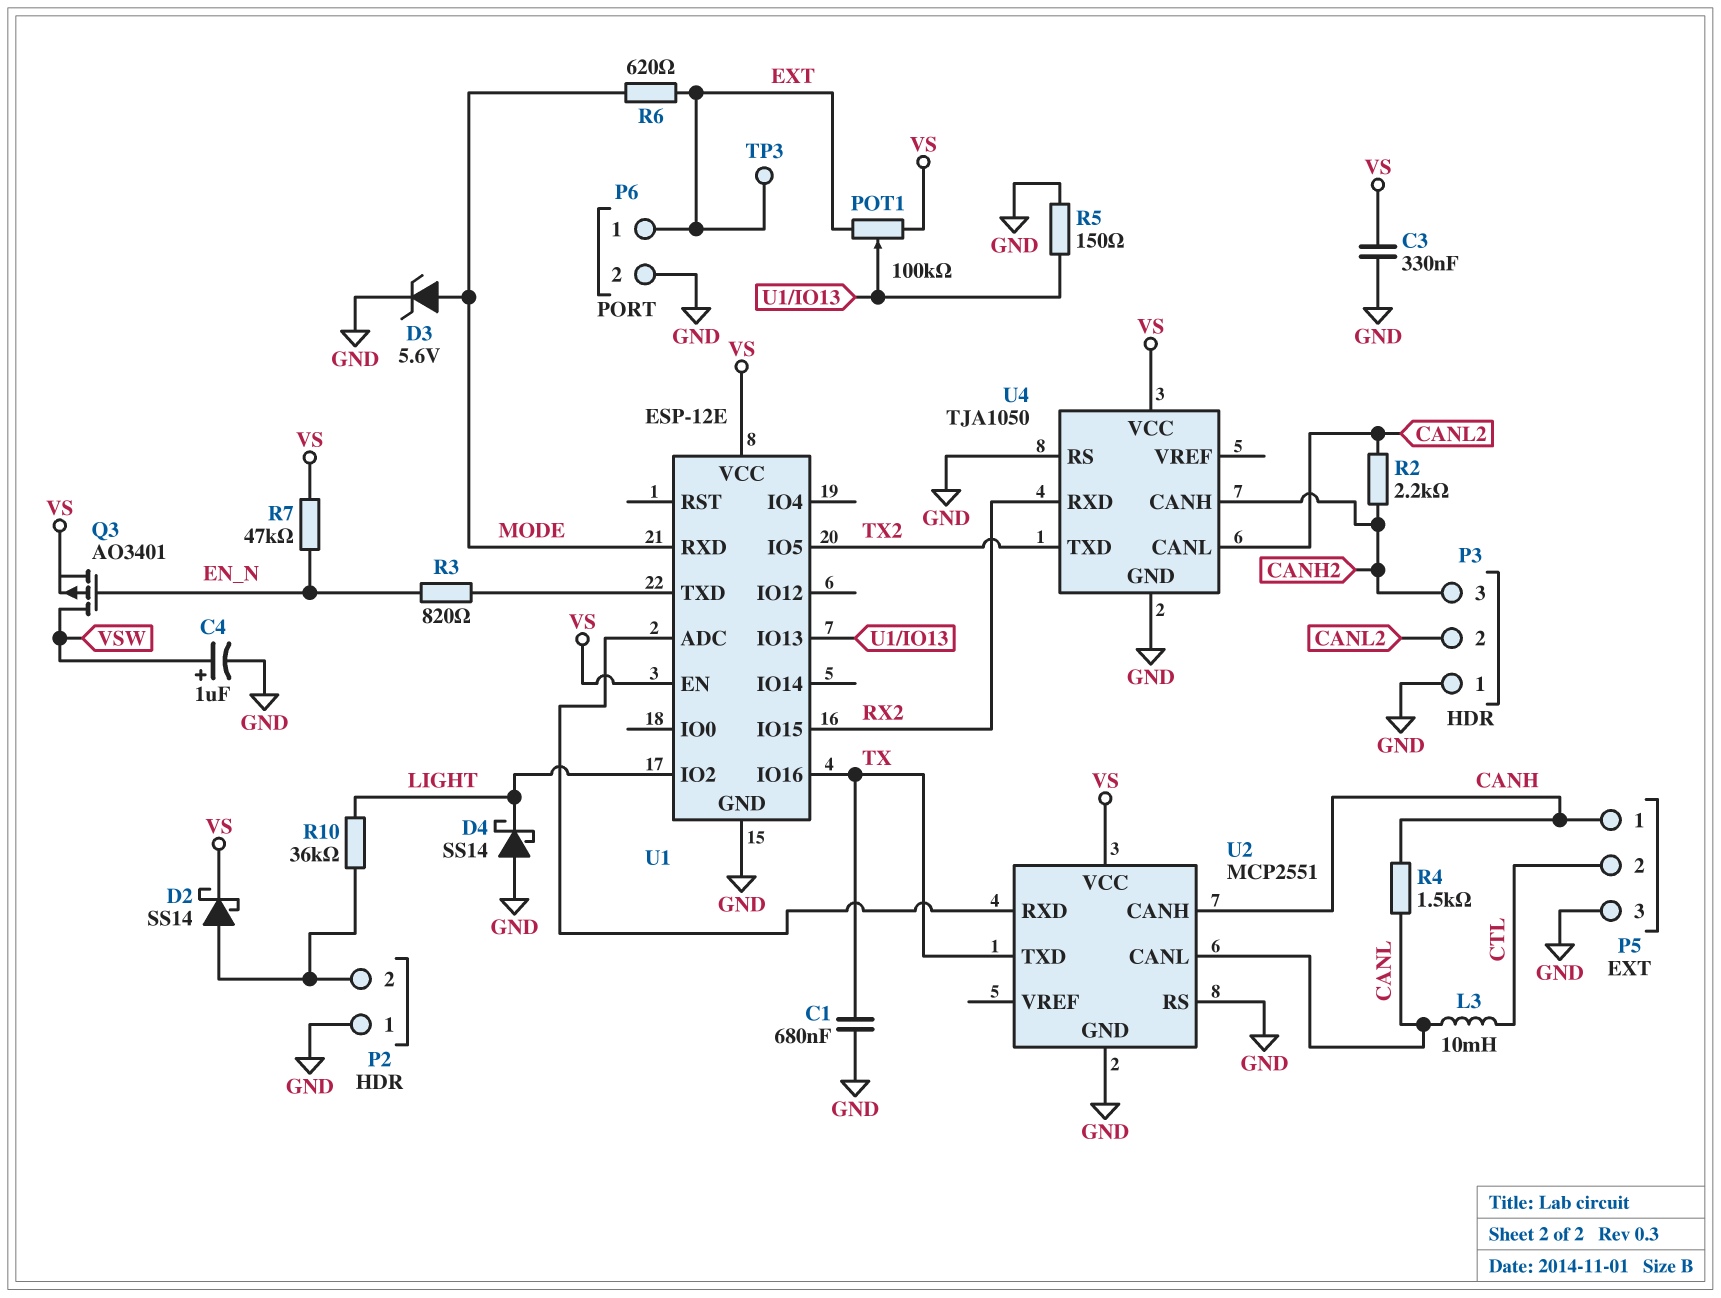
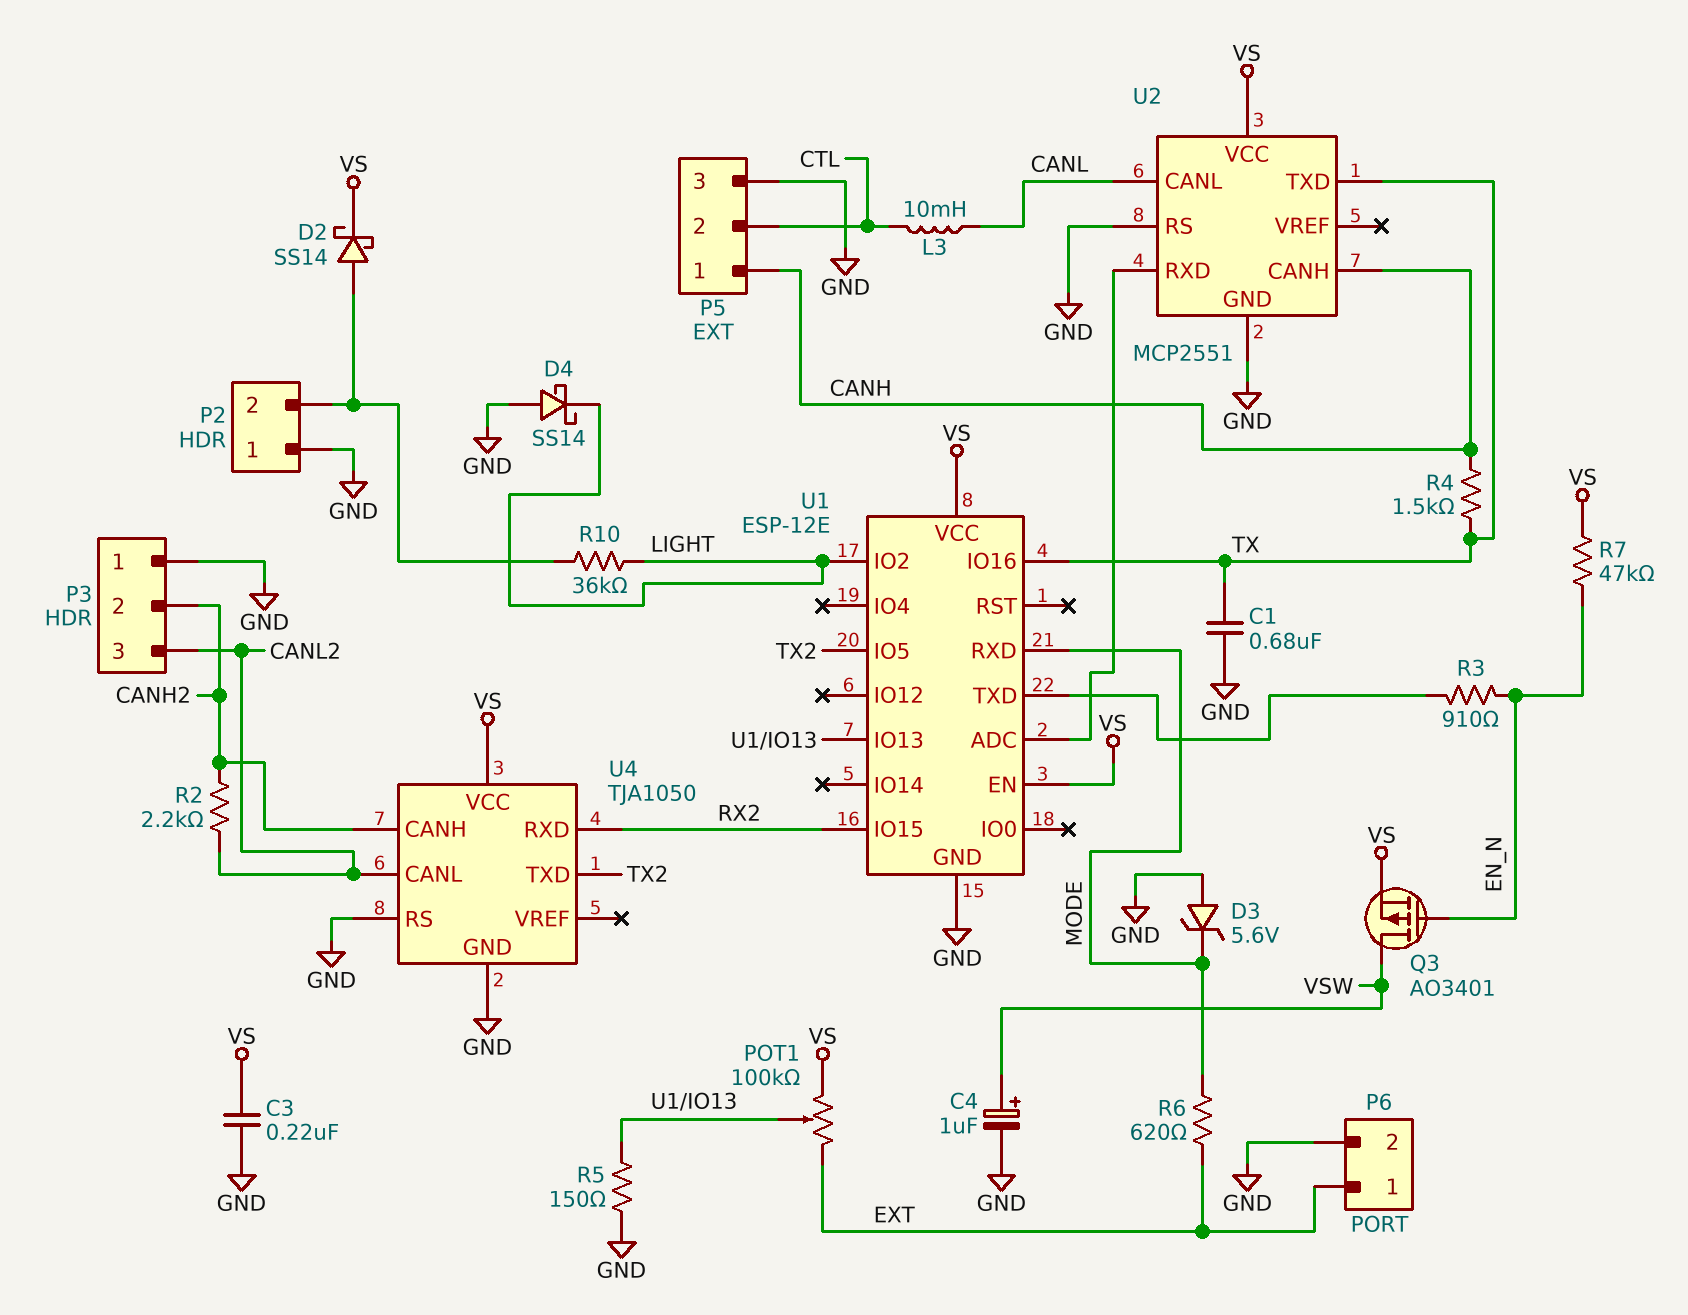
C3: 330nF (GND, VS) -> 220nF (GND, VS)
D3: zener 5.6V (A MODE, K GND) -> zener 5.6V (A GND, K MODE)
P3 pin 2: CANL2 -> CANH2
P3 pin 3: CANH2 -> CANL2
R3: 820 (EN_N, U1/TXD) -> 910 (EN_N, U1/TXD)
R4: 1.5k (CANH, CANL) -> 1.5k (CANH, TX)
TP3: test point (EXT) -> none

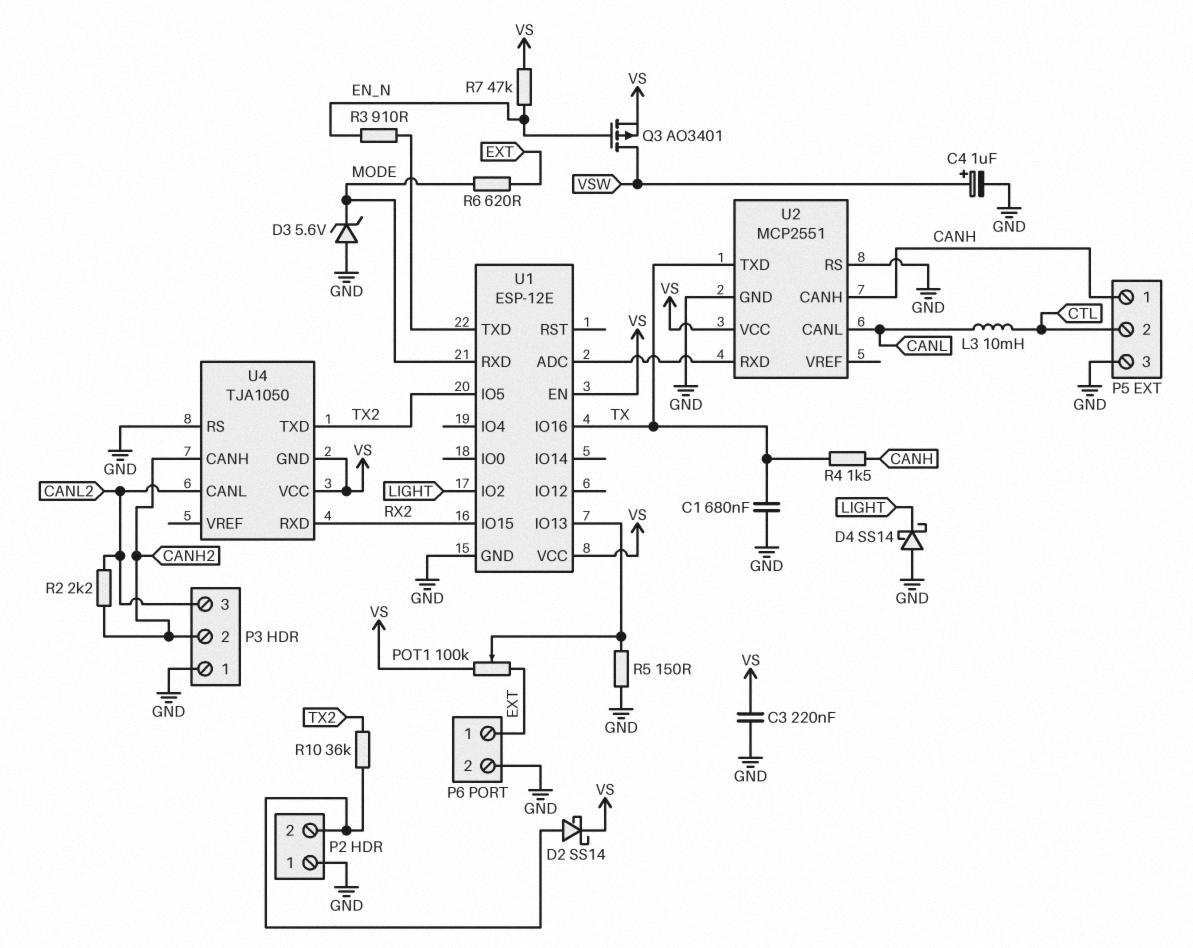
R10: 36k (LIGHT, P2/2) -> 36k (P2/2, TX2)
U4 pin GND: GND -> VS

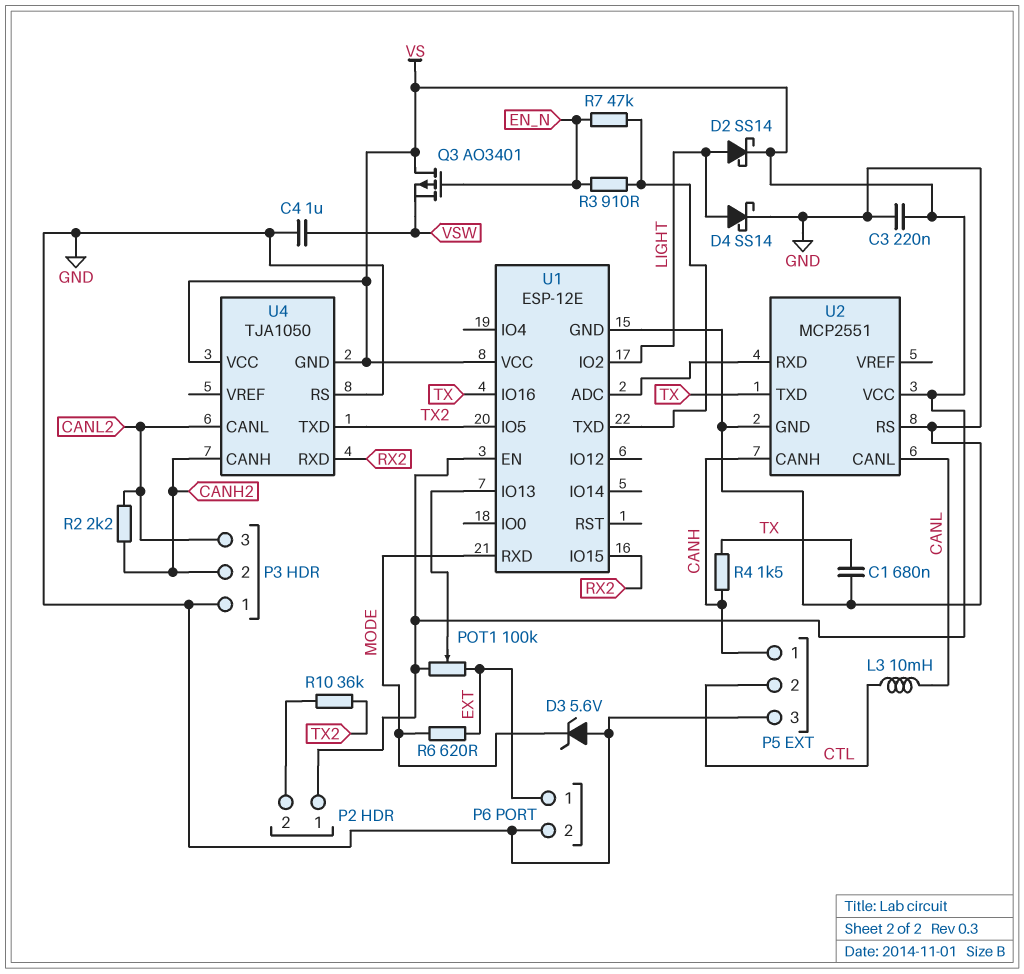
C4: 1uF (plus VSW, minus GND) -> 1uF (GND, VSW)
D2: schottky SS14 (A P2/2, K VS) -> schottky SS14 (A LIGHT, K VS)
D4: schottky SS14 (A GND, K LIGHT) -> schottky SS14 (A LIGHT, K GND)
P2 pin 1: GND -> VS
Q3: PMOS AO3401 (G EN_N, D VSW, S VS) -> PMOS AO3401 (G EN_N, D VS, S VSW)
R5: 150 (GND, U1/IO13) -> none
R7: 47k (EN_N, VS) -> 47k (EN_N, U1/TXD)

